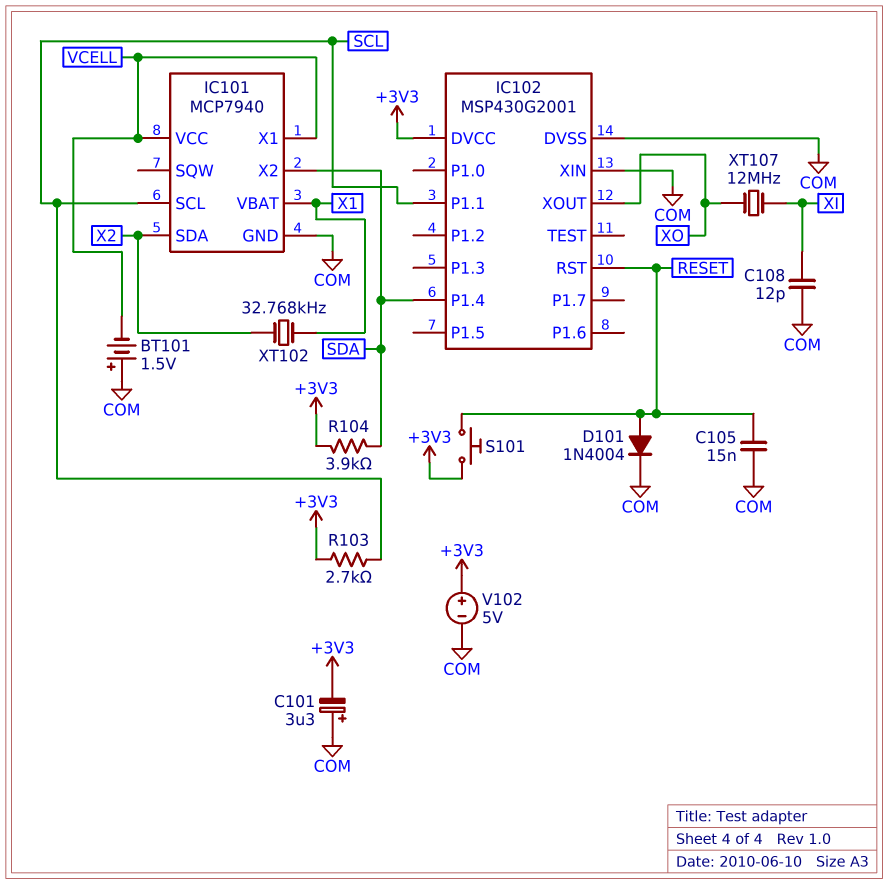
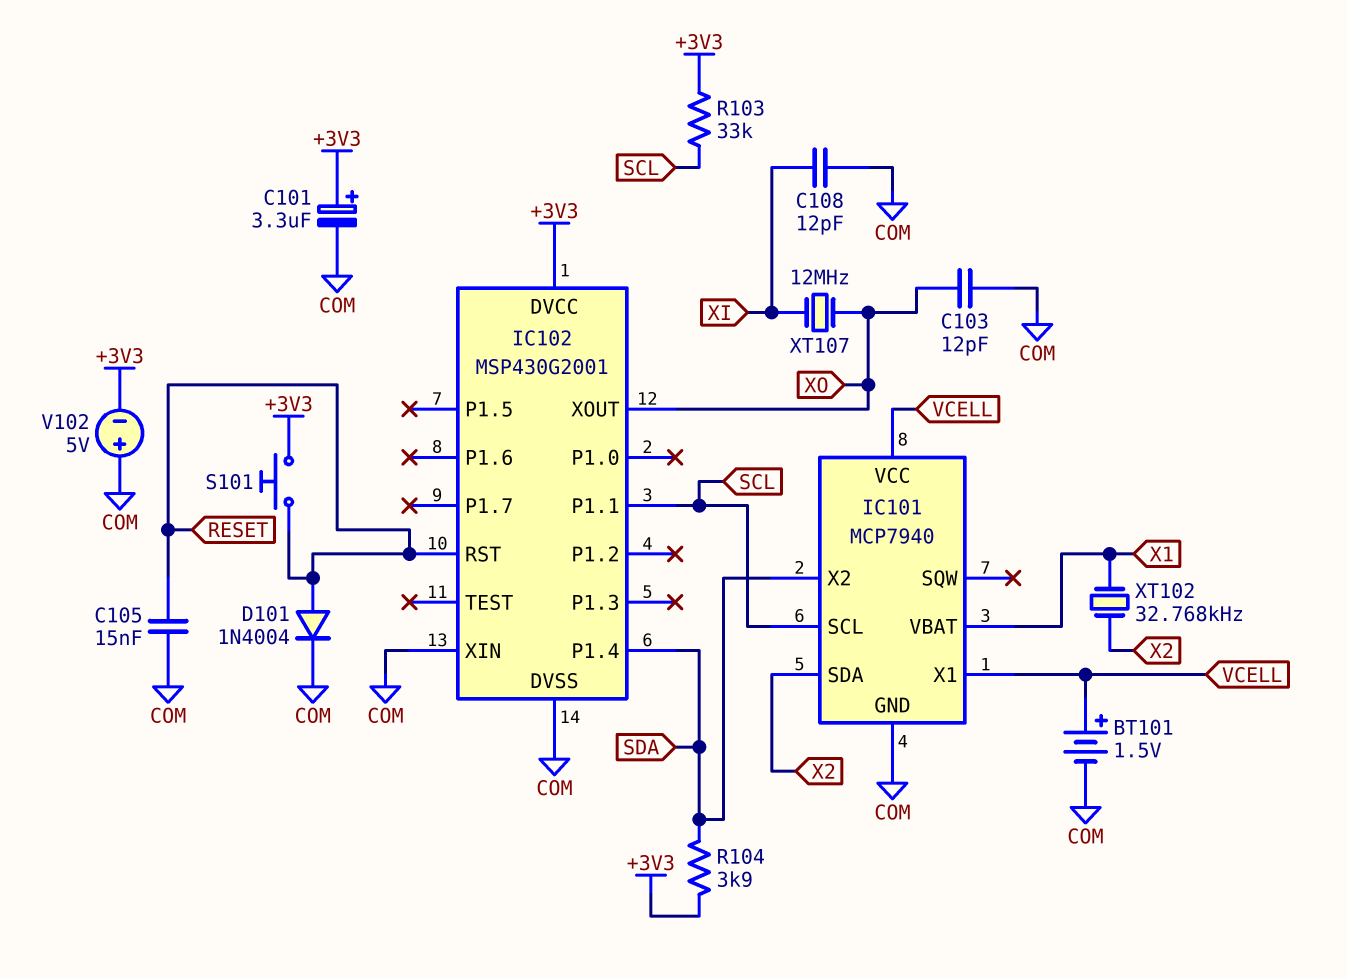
BT101: 1.5V (plus COM, minus VCELL) -> 1.5V (plus VCELL, minus COM)
C101: 3.3uF (plus COM, minus +3V3) -> 3.3uF (plus +3V3, minus COM)
C103: none -> 12pF (COM, XO)
R103: 2.7k (+3V3, SCL) -> 33k (+3V3, SCL)
V102: 5V (plus +3V3, minus COM) -> 5V (plus COM, minus +3V3)

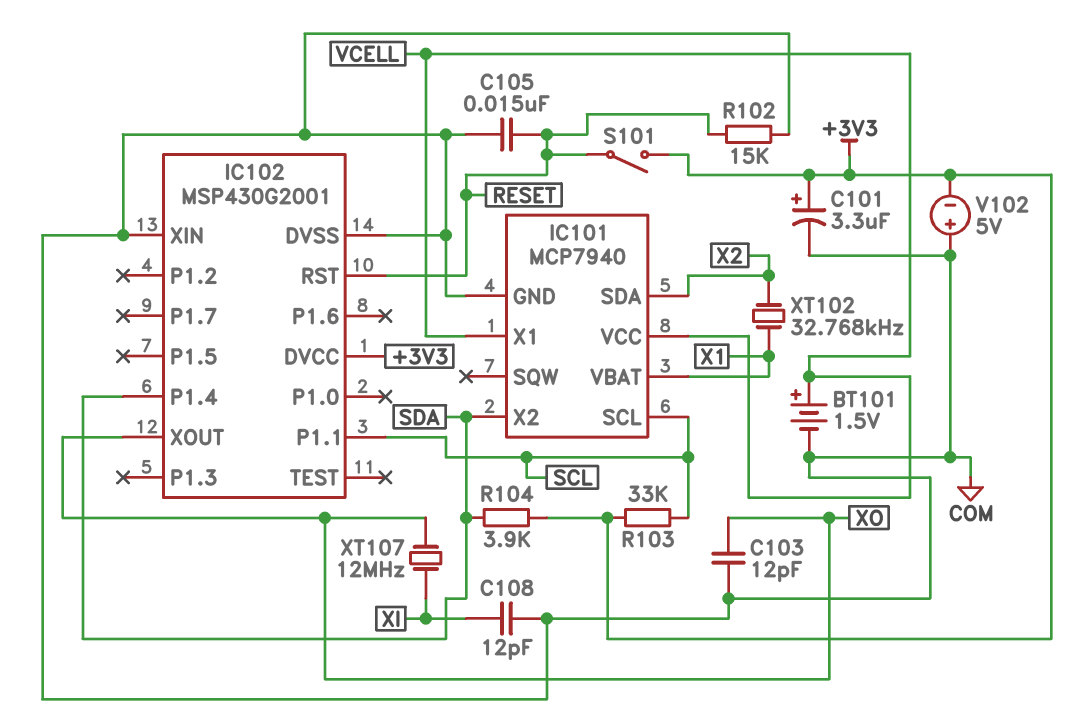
D101: diode 1N4004 (A RESET, K COM) -> none
R102: none -> 15k (COM, RESET)
S101: button (+3V3, RESET) -> switch (+3V3, RESET)

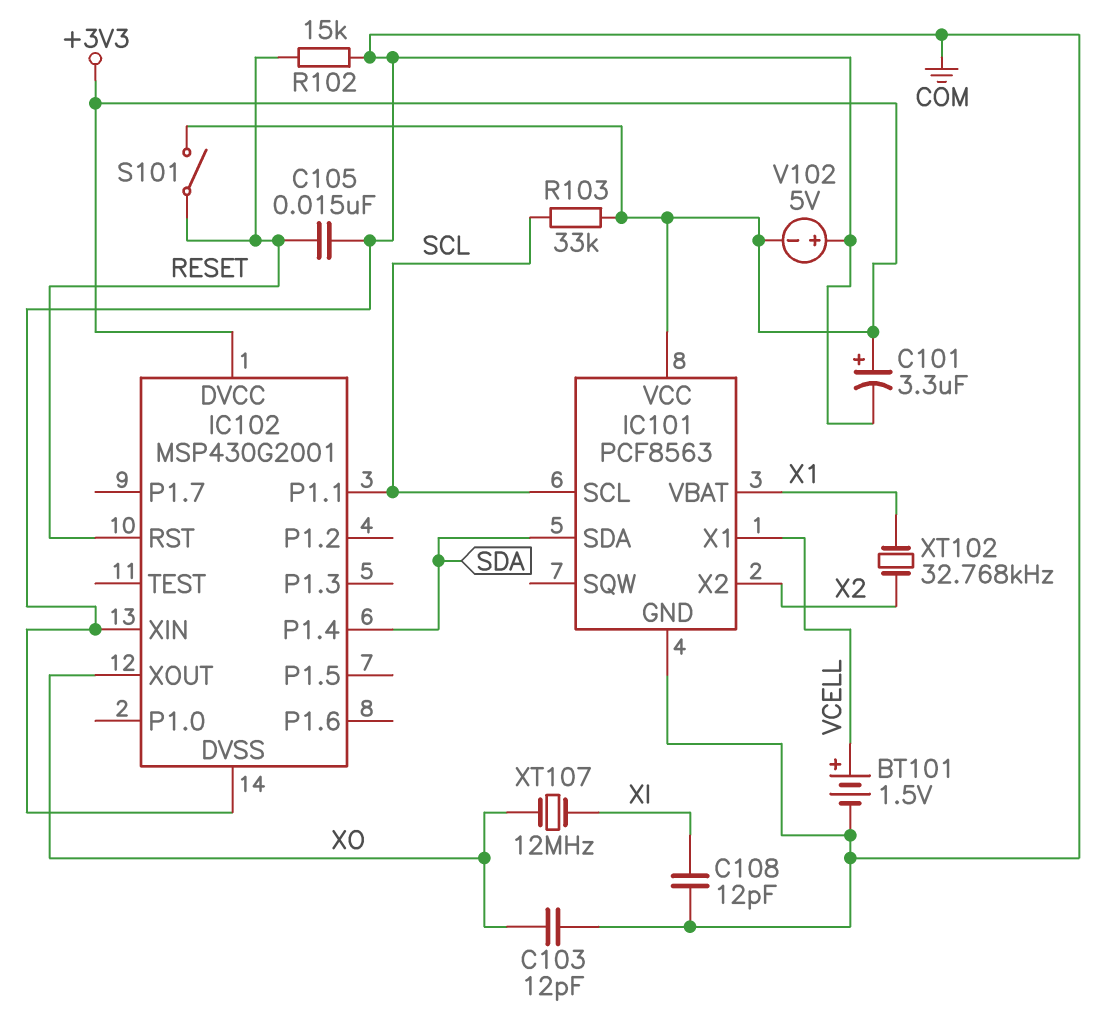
IC101: MCP7940 -> PCF8563
IC101 pin SDA: X2 -> SDA
IC101 pin VCC: VCELL -> +3V3
IC101 pin X2: SDA -> X2
R104: 3.9k (+3V3, SDA) -> none

